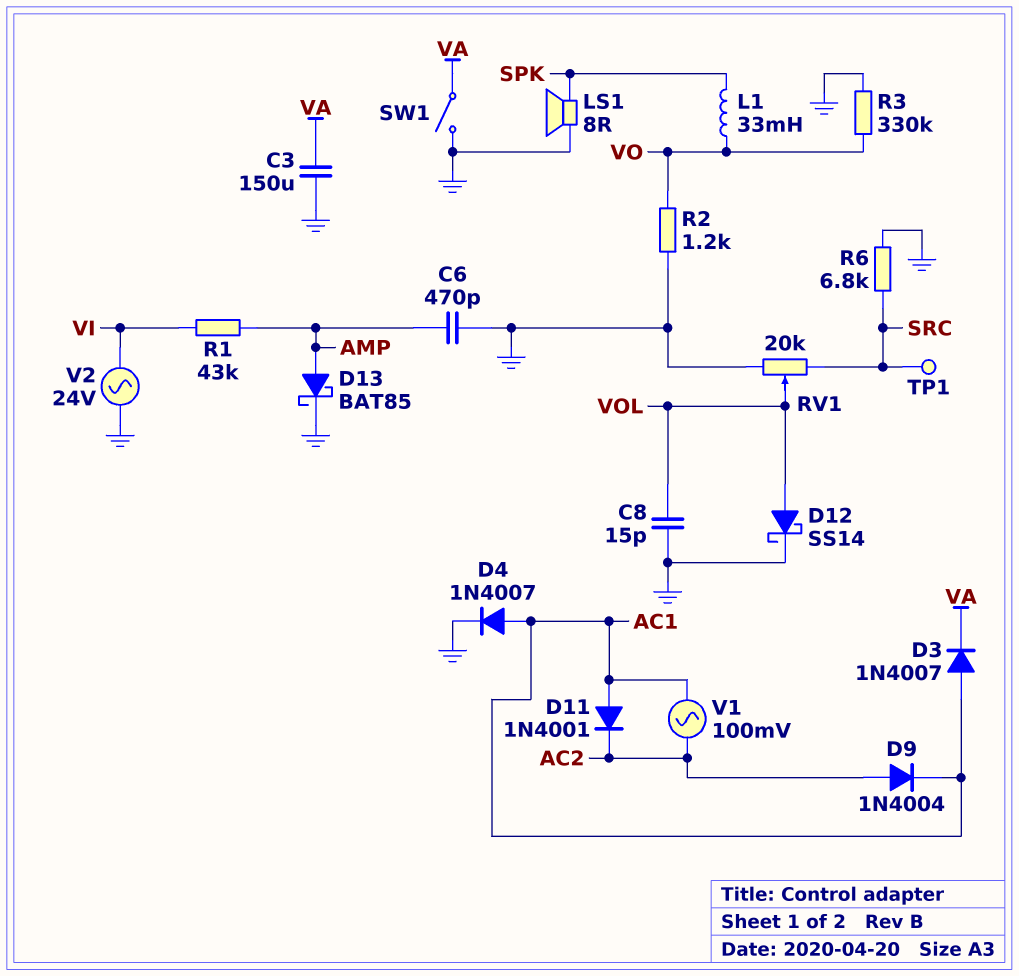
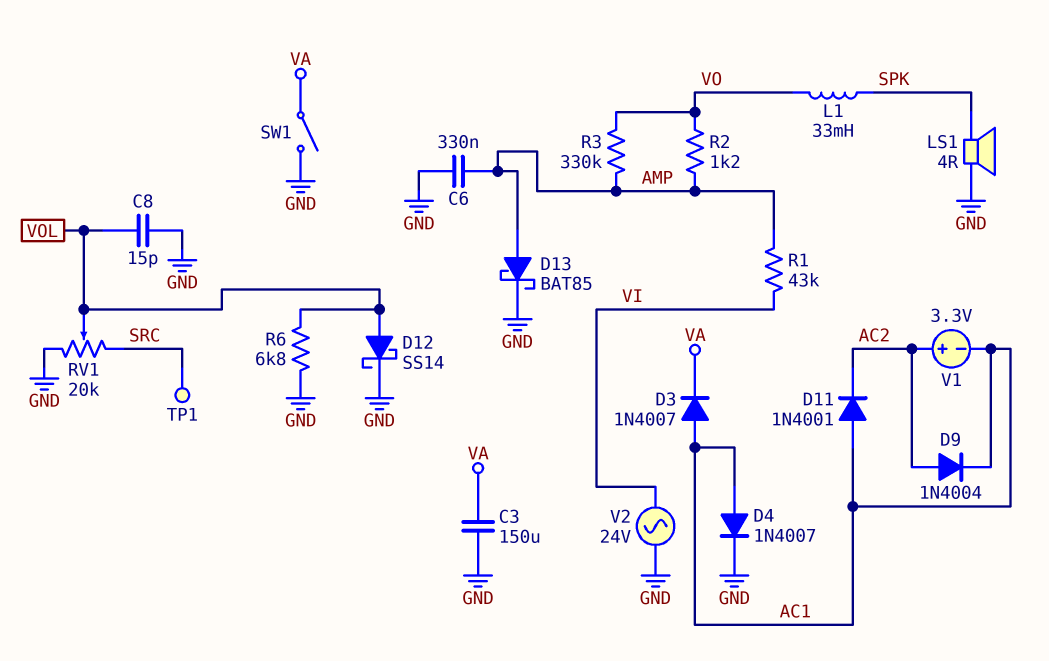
C6: 470pF (AMP, GND) -> 330nF (AMP, GND)
LS1: speaker 8R (GND, SPK) -> speaker 4R (GND, SPK)
R2: 1.2k (GND, VO) -> 1.2k (AMP, VO)
R3: 330k (GND, VO) -> 330k (AMP, VO)
R6: 6.8k (GND, SRC) -> 6.8k (GND, VOL)
V1: AC 100mV (AC1, AC2) -> 3.3V (plus AC2, minus AC1)

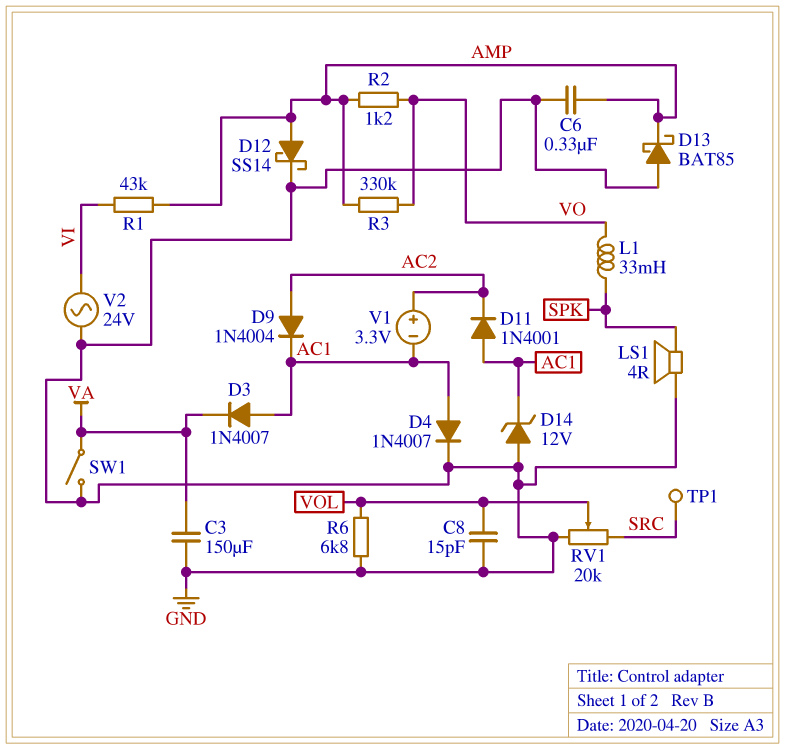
D12: schottky SS14 (A VOL, K GND) -> schottky SS14 (A AMP, K GND)
D13: schottky BAT85 (A AMP, K GND) -> schottky BAT85 (A GND, K AMP)
D14: none -> zener 12V (A GND, K AC1)

